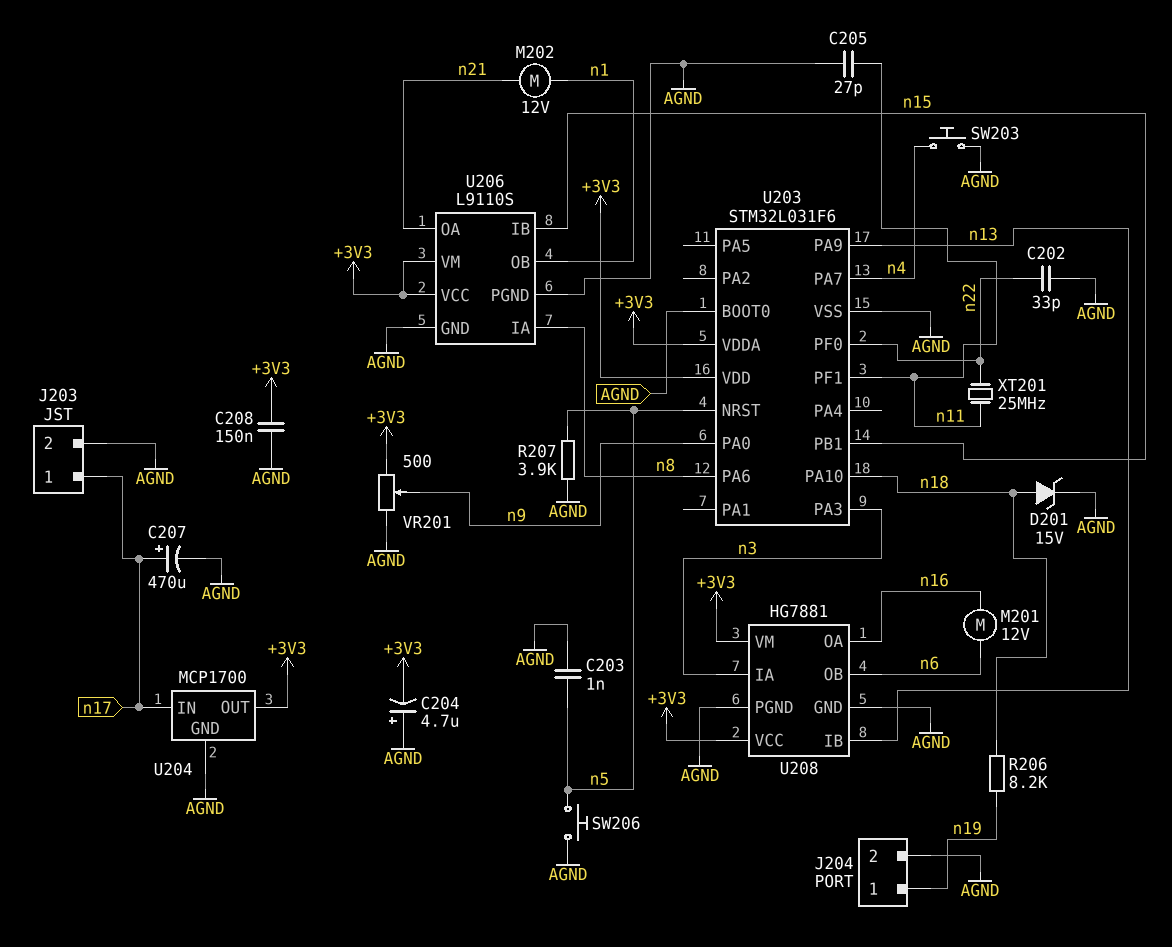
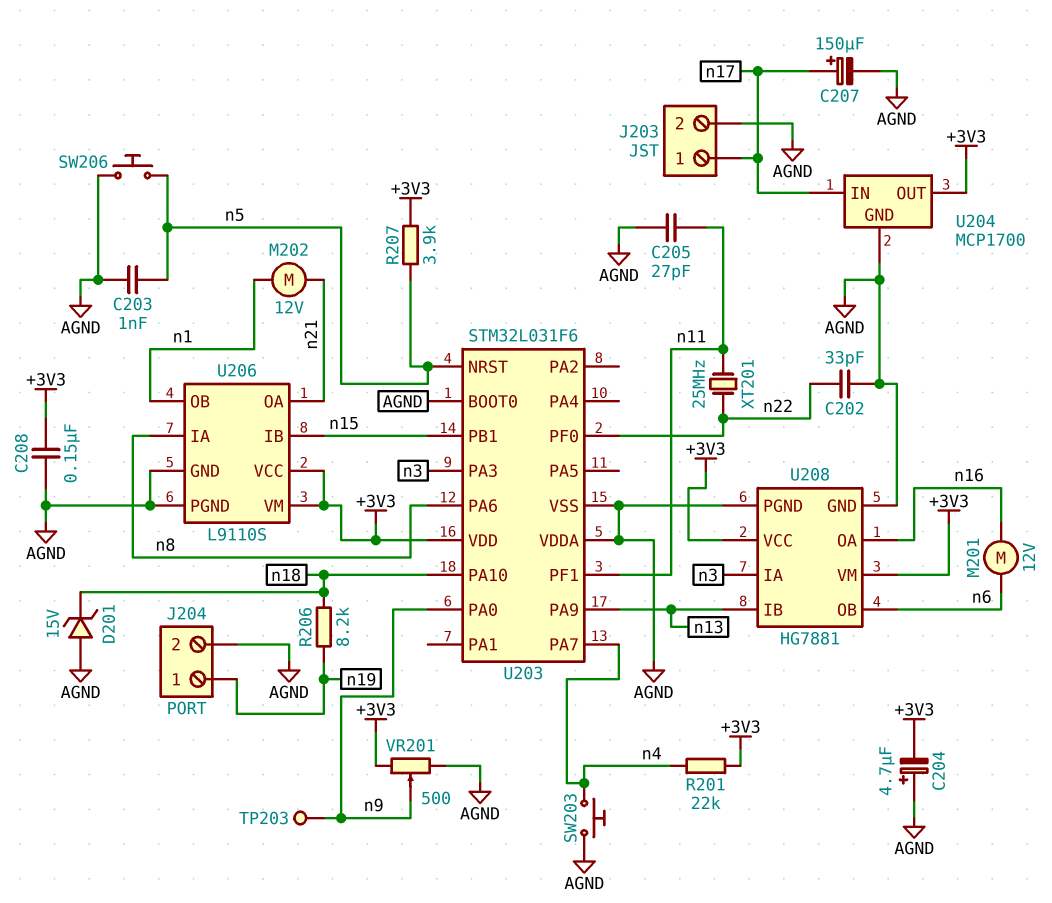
C207: 470uF (plus n17, minus AGND) -> 150uF (plus n17, minus AGND)
D201: zener 15V (A n18, K AGND) -> zener 15V (A AGND, K n18)
R201: none -> 22k (+3V3, n4)
R207: 3.9k (AGND, n5) -> 3.9k (+3V3, n5)
TP203: none -> test point (n9)
U203 pin VDDA: +3V3 -> AGND

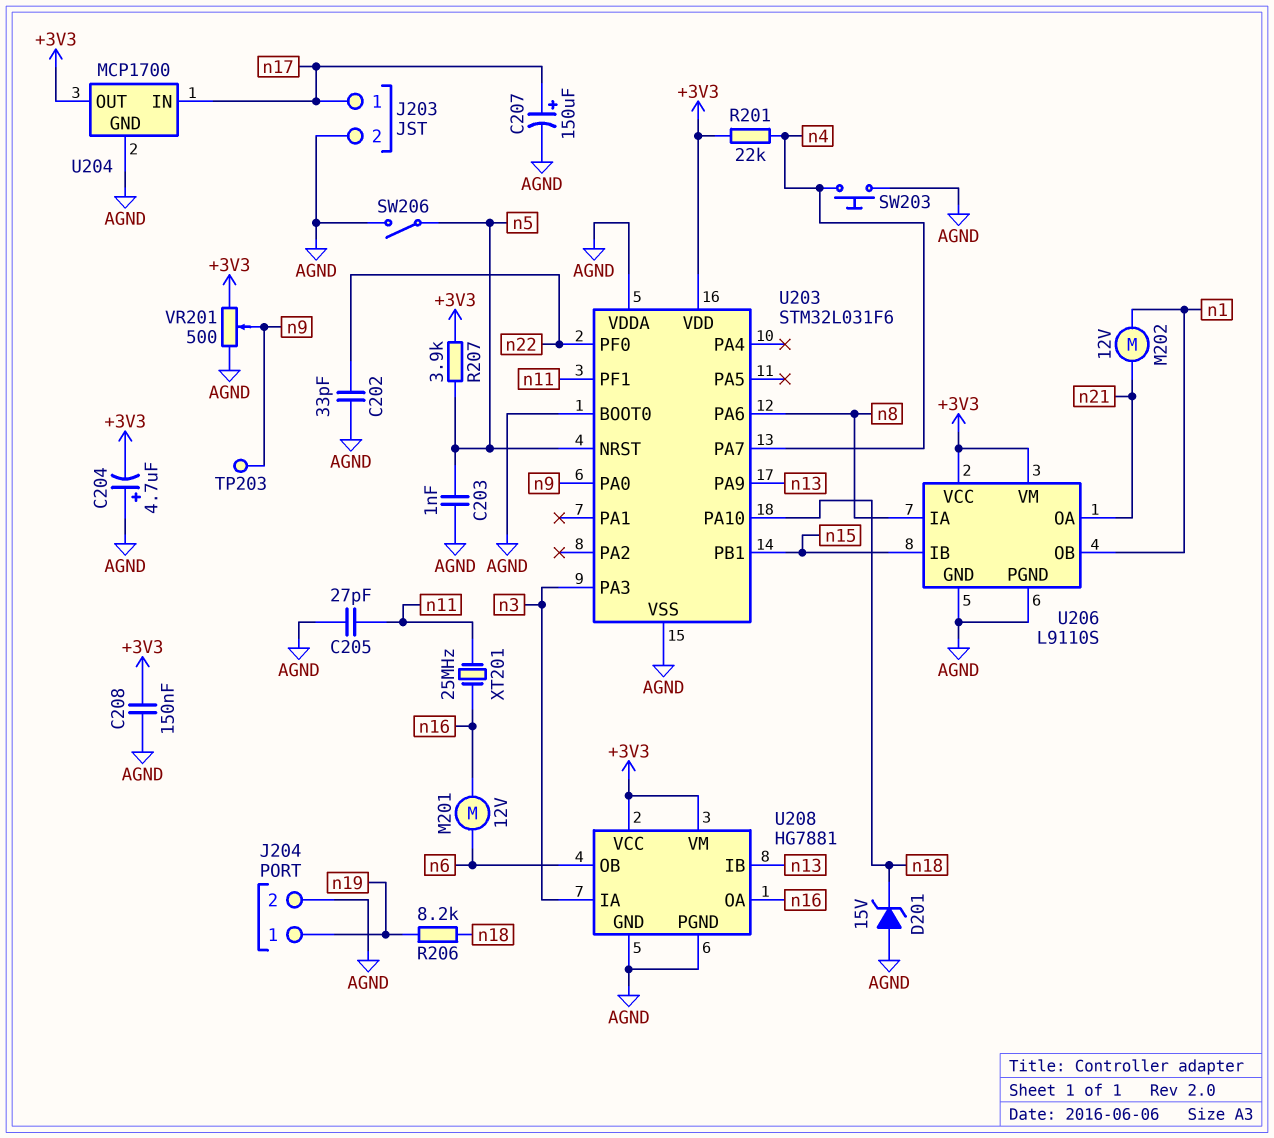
SW206: button (AGND, n5) -> switch (AGND, n5)
XT201: 25MHz (n11, n22) -> 25MHz (n11, n16)

